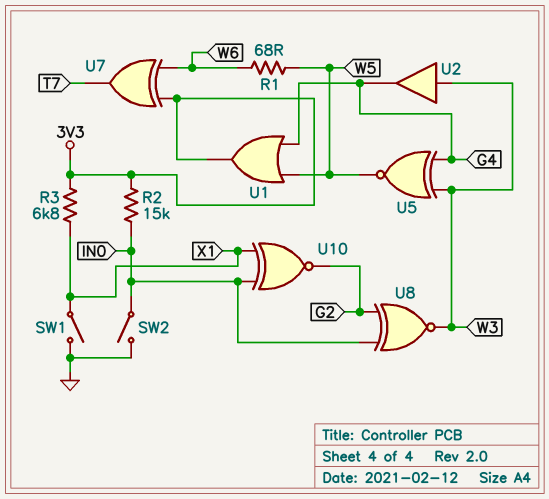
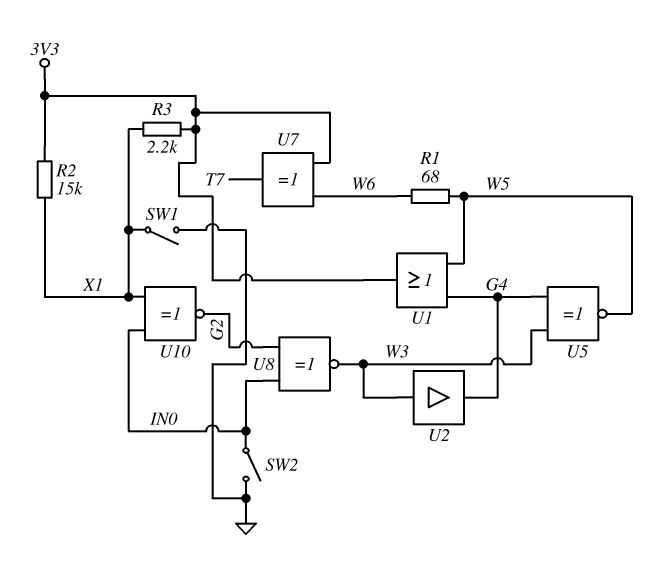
R2: 15k (3V3, IN0) -> 15k (3V3, X1)
R3: 6.8k (3V3, X1) -> 2.2k (3V3, X1)

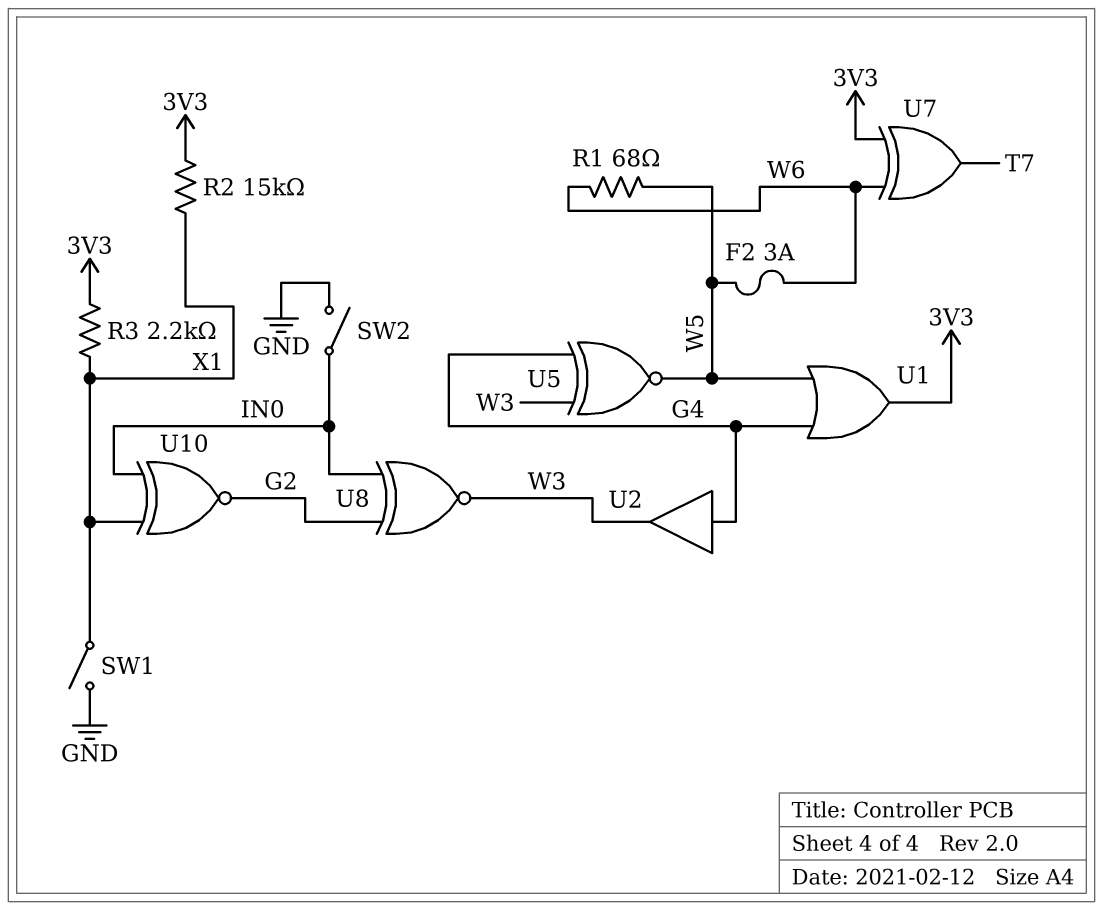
F2: none -> 3A (W5, W6)
U2: buffer (in W3, out G4) -> buffer (in G4, out W3)

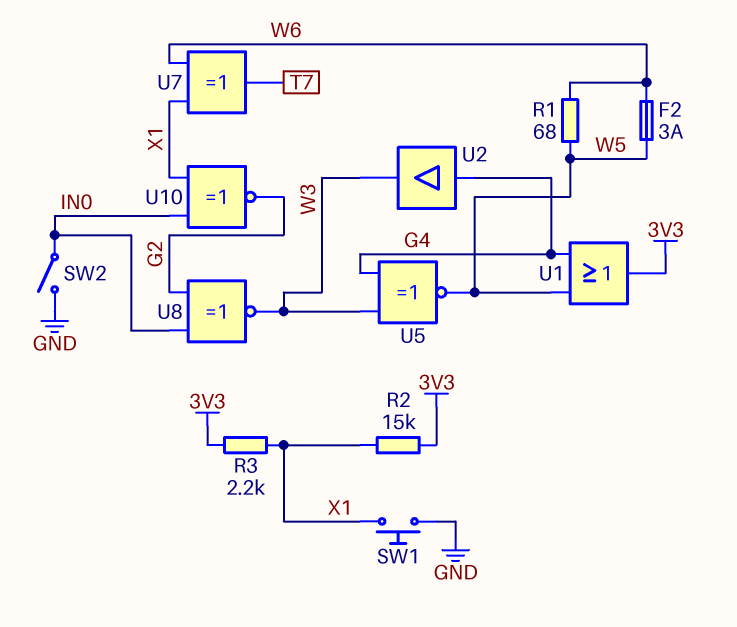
SW1: switch (GND, X1) -> button (GND, X1)
U7: XOR (in 3V3, in W6, out T7) -> XOR (in W6, in X1, out T7)

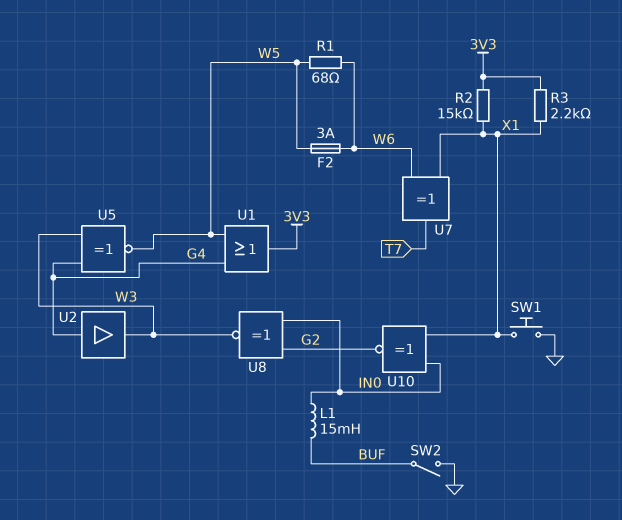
L1: none -> 15mH (BUF, IN0)
SW2: switch (GND, IN0) -> switch (BUF, GND)

